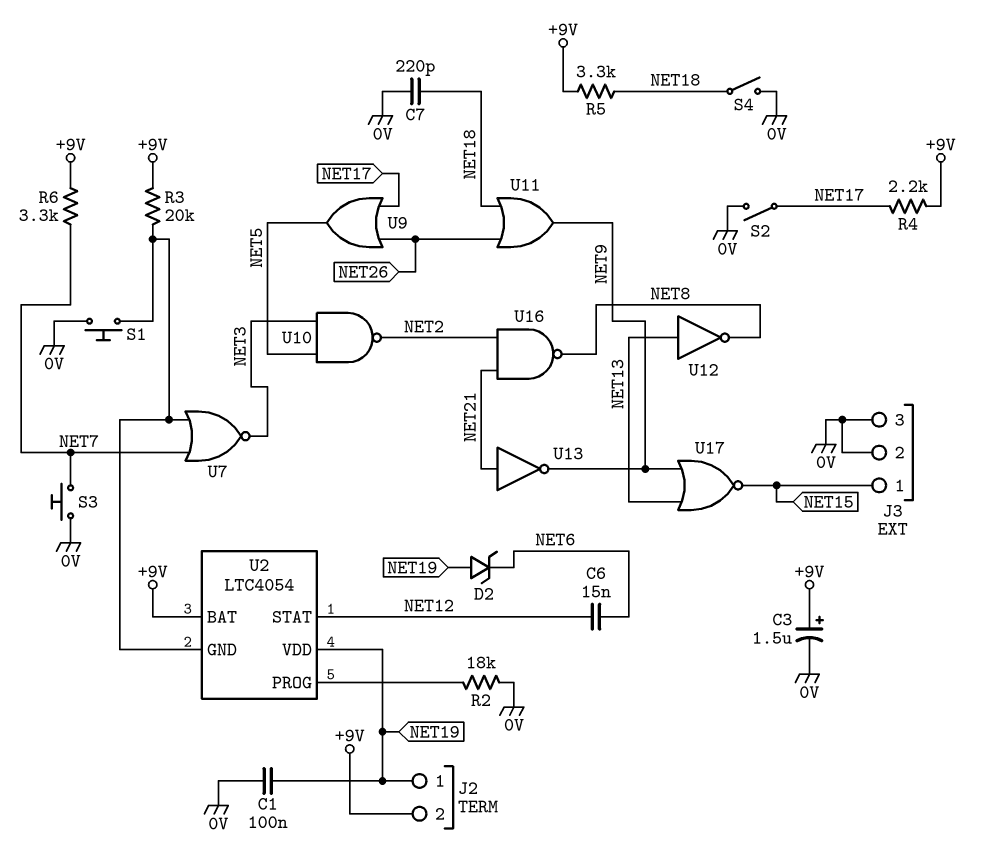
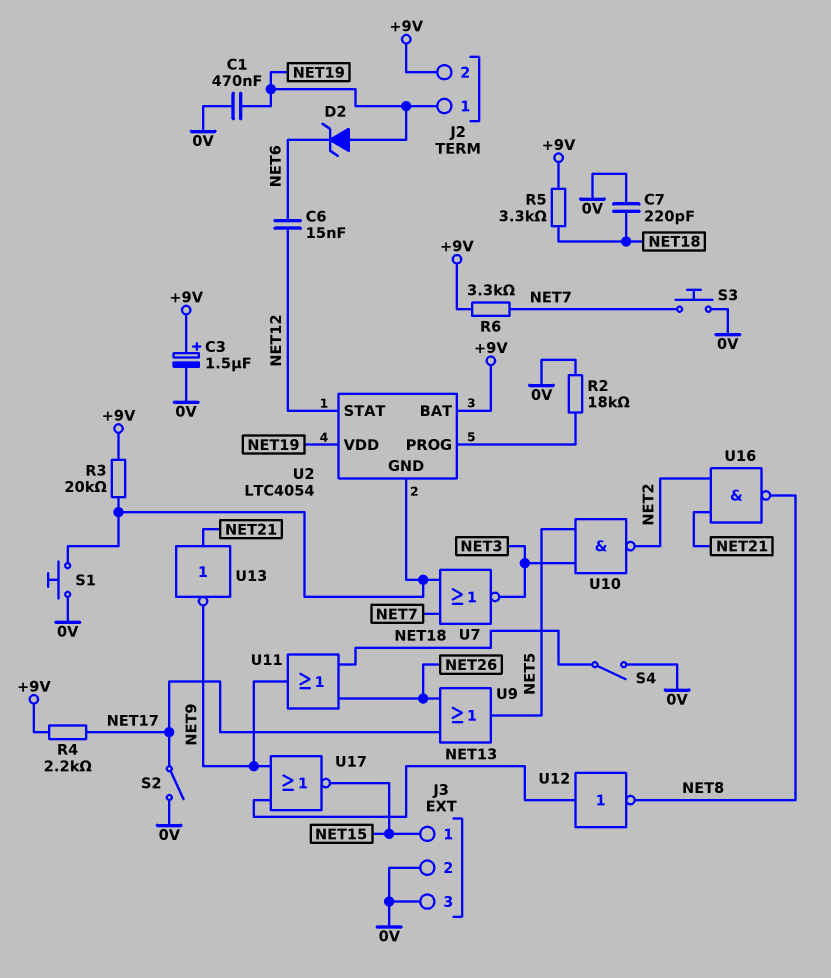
C1: 100nF (0V, NET19) -> 470nF (0V, NET19)

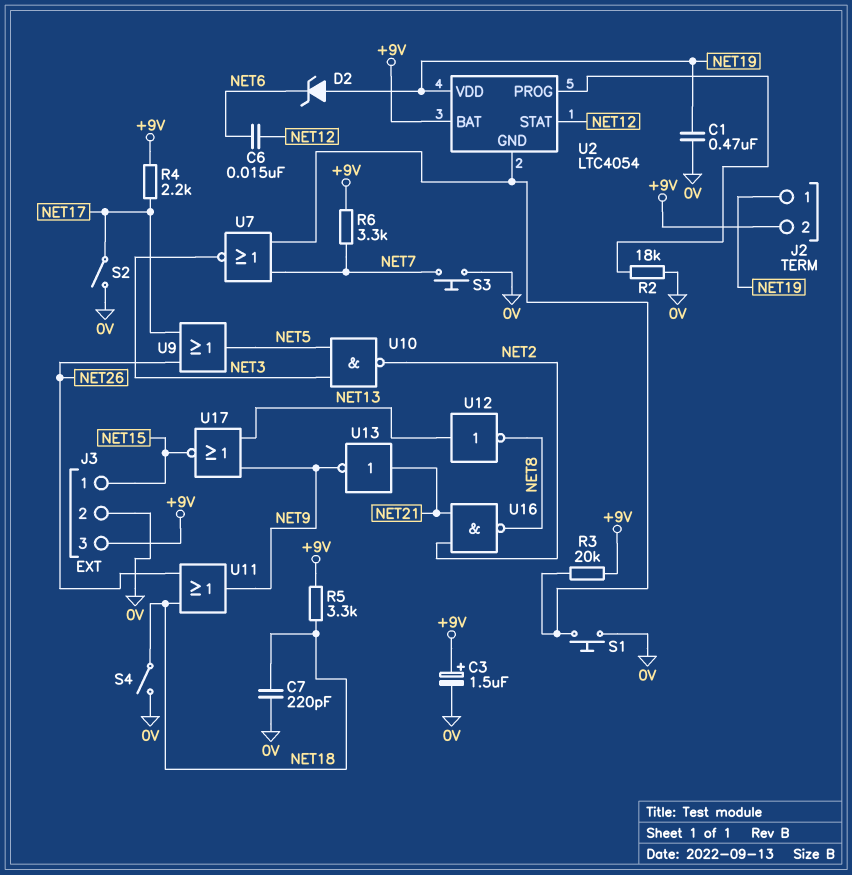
J3 pin 3: 0V -> +9V

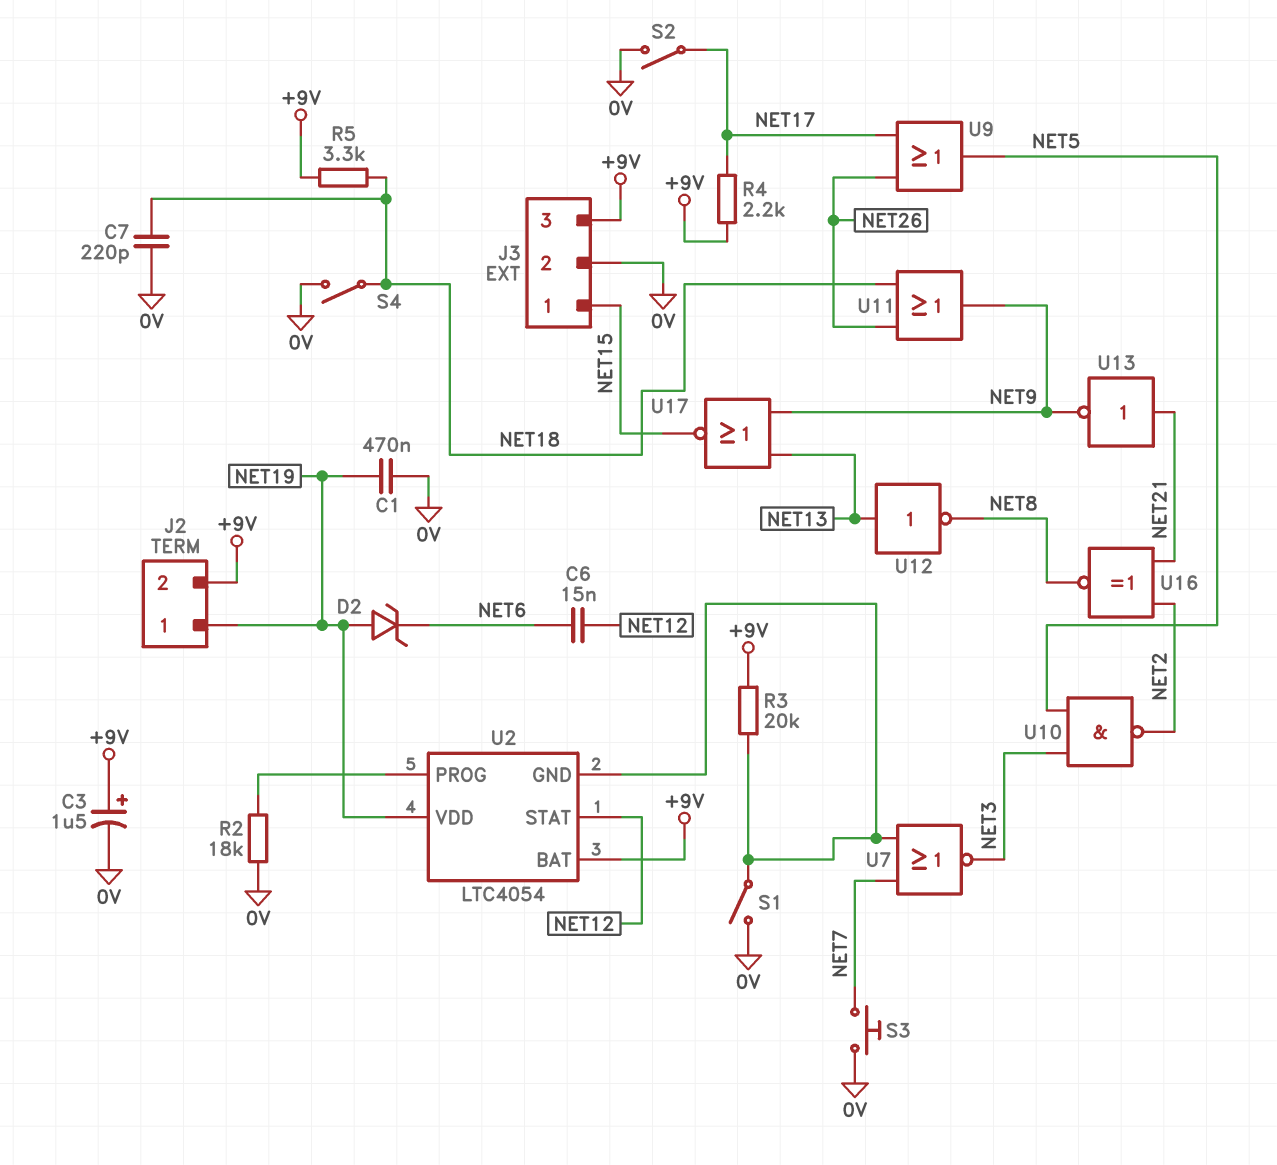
R6: 3.3k (+9V, NET7) -> none
S1: button (0V, U2/GND) -> switch (0V, U2/GND)
U16: NAND (in NET2, in NET21, out NET8) -> XNOR (in NET2, in NET21, out NET8)

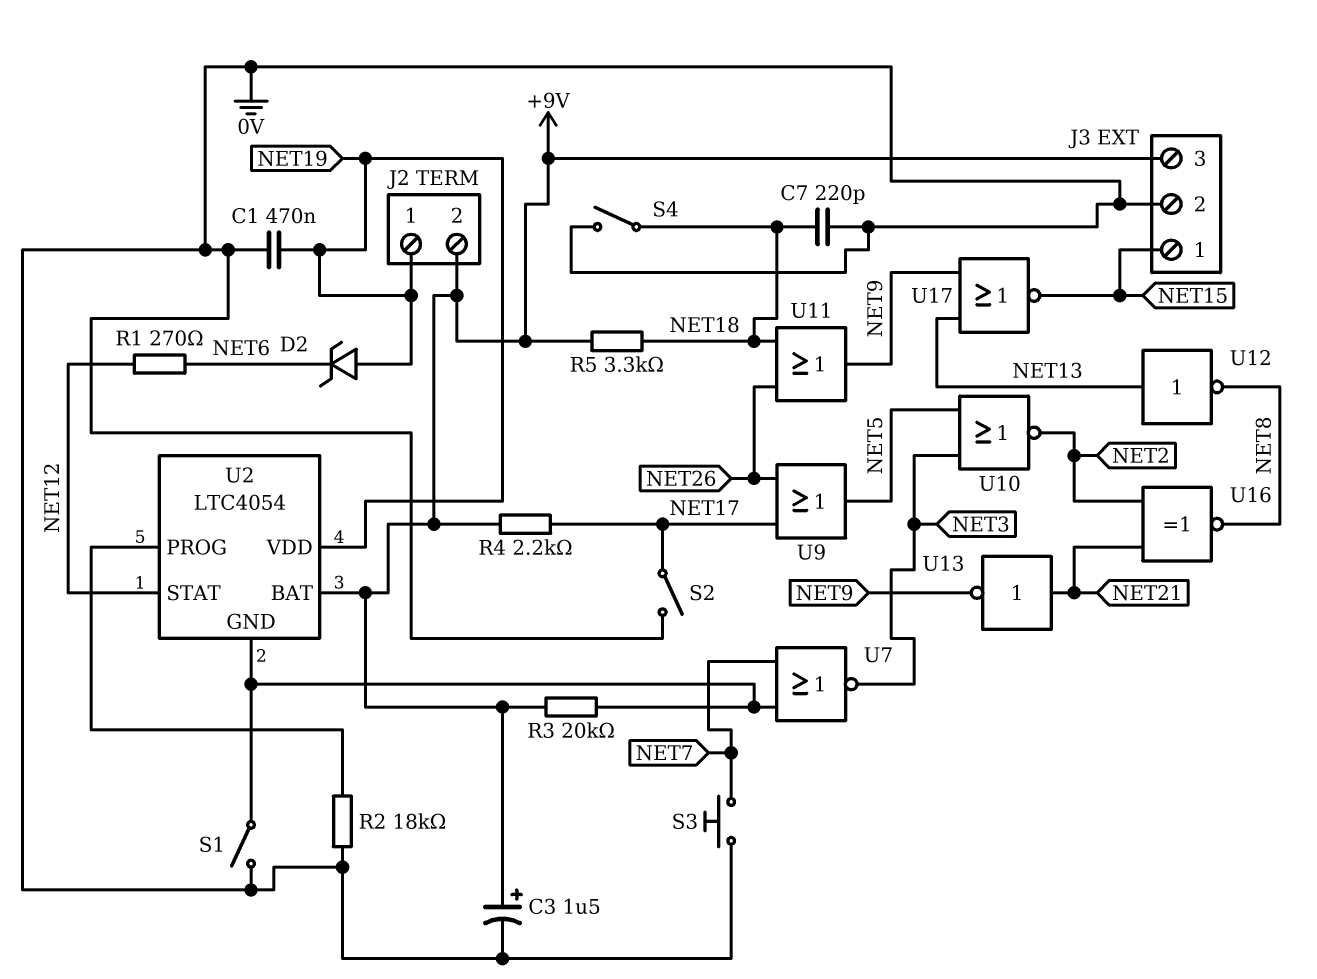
C6: 15nF (NET6, NET12) -> none
R1: none -> 270 (NET6, NET12)
U10: NAND (in NET3, in NET5, out NET2) -> NOR (in NET3, in NET5, out NET2)

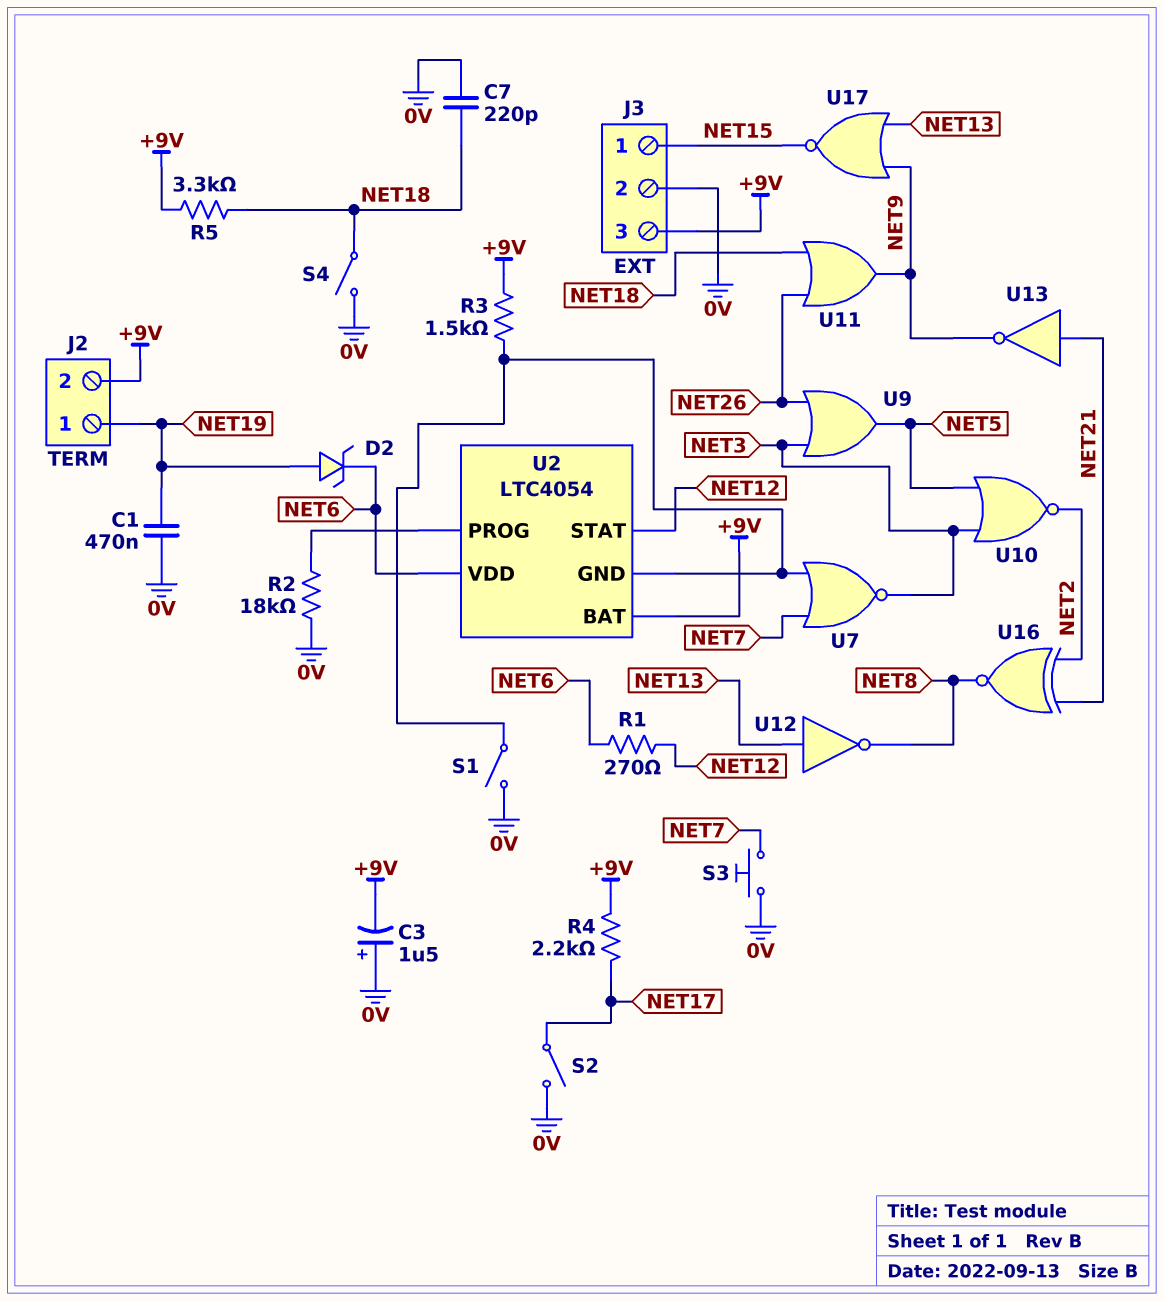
C3: 1.5uF (plus +9V, minus 0V) -> 1.5uF (plus 0V, minus +9V)
R3: 20k (+9V, U2/GND) -> 1.5k (+9V, U2/GND)
U2 pin VDD: NET19 -> NET6
U9: OR (in NET17, in NET26, out NET5) -> OR (in NET3, in NET26, out NET5)

